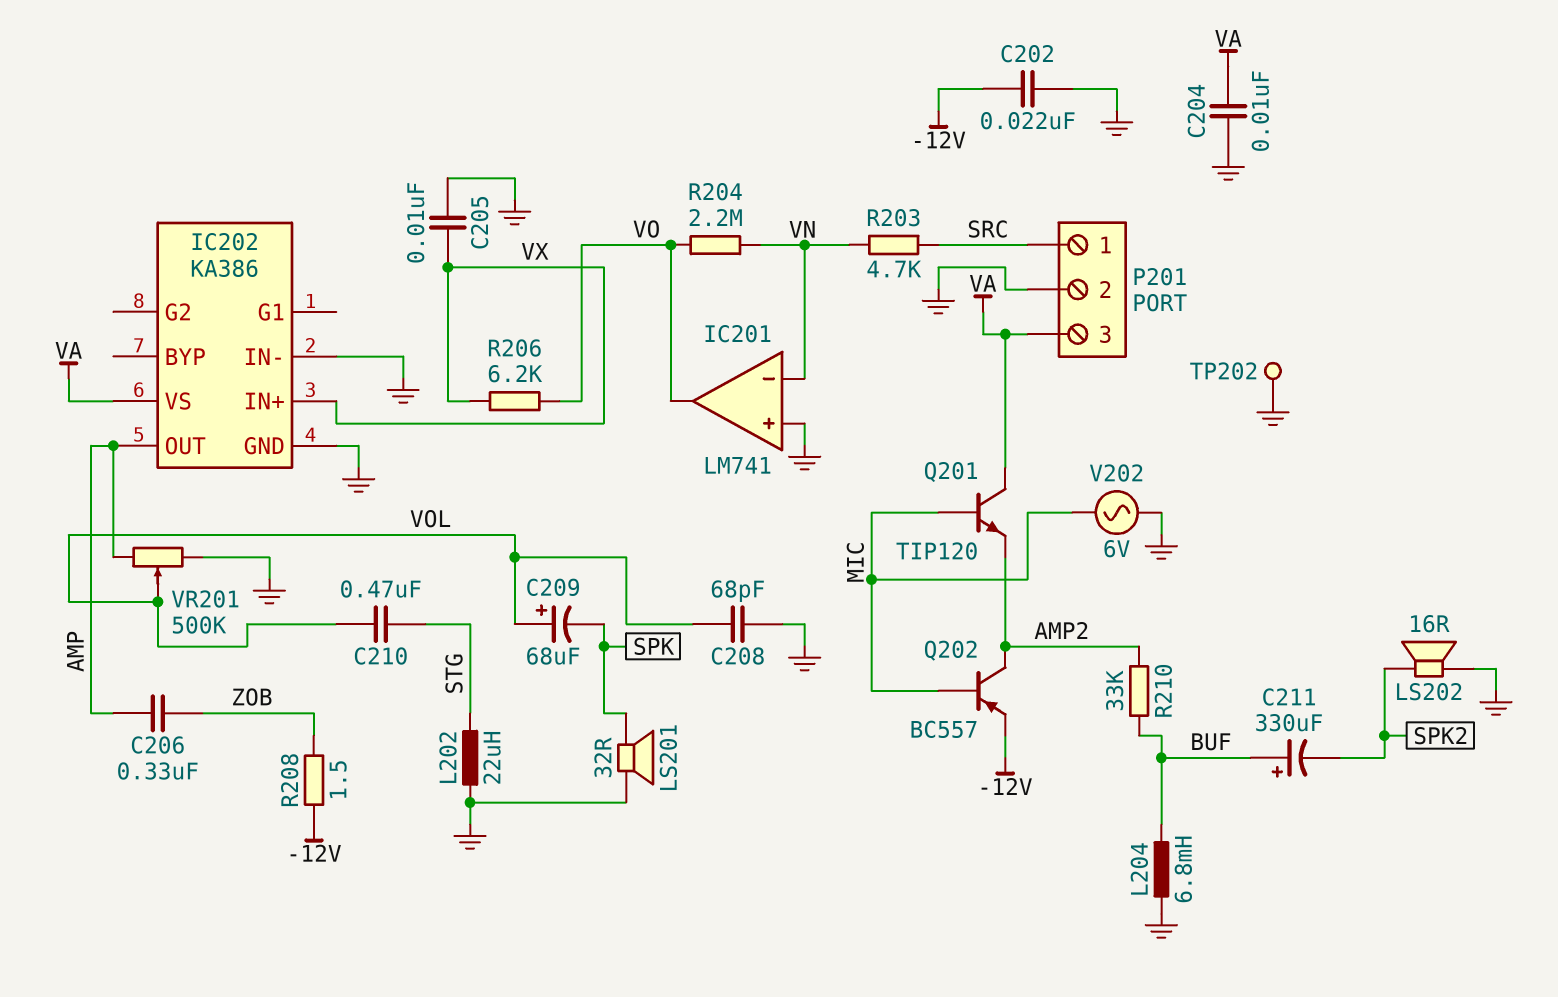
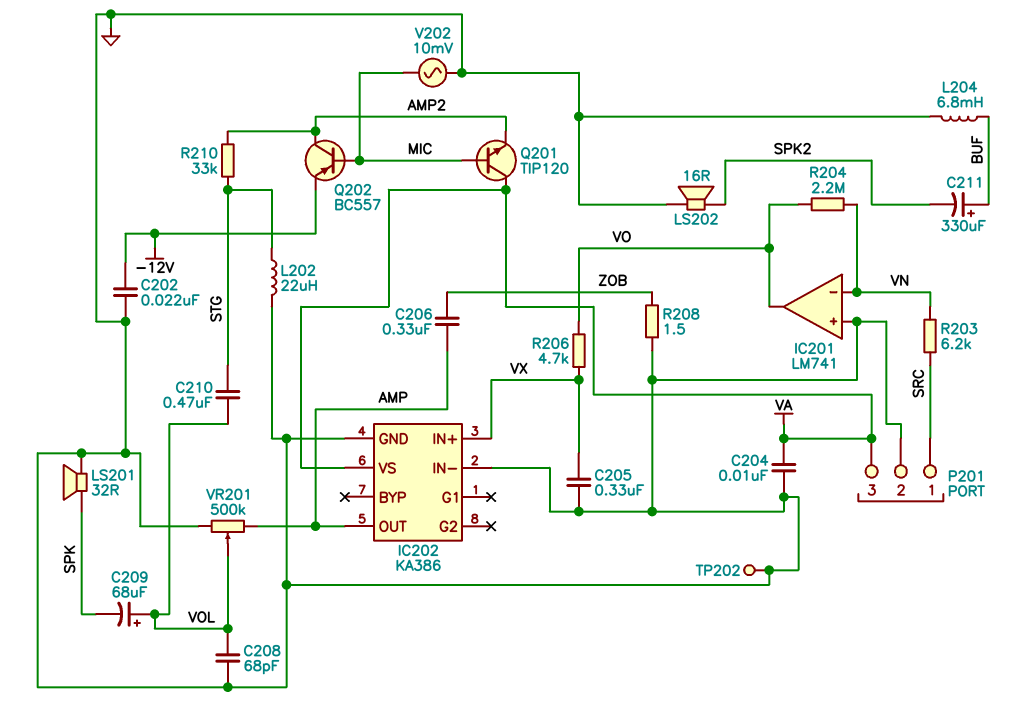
C205: 10nF (GND, VX) -> 330nF (GND, VX)
R203: 4.7k (SRC, VN) -> 6.2k (SRC, VN)
R206: 6.2k (VO, VX) -> 4.7k (VO, VX)
R208: 1.5 (-12V, ZOB) -> 1.5 (GND, ZOB)
R210: 33k (AMP2, BUF) -> 33k (AMP2, STG)
V202: AC 6V (GND, MIC) -> AC 10mV (GND, MIC)

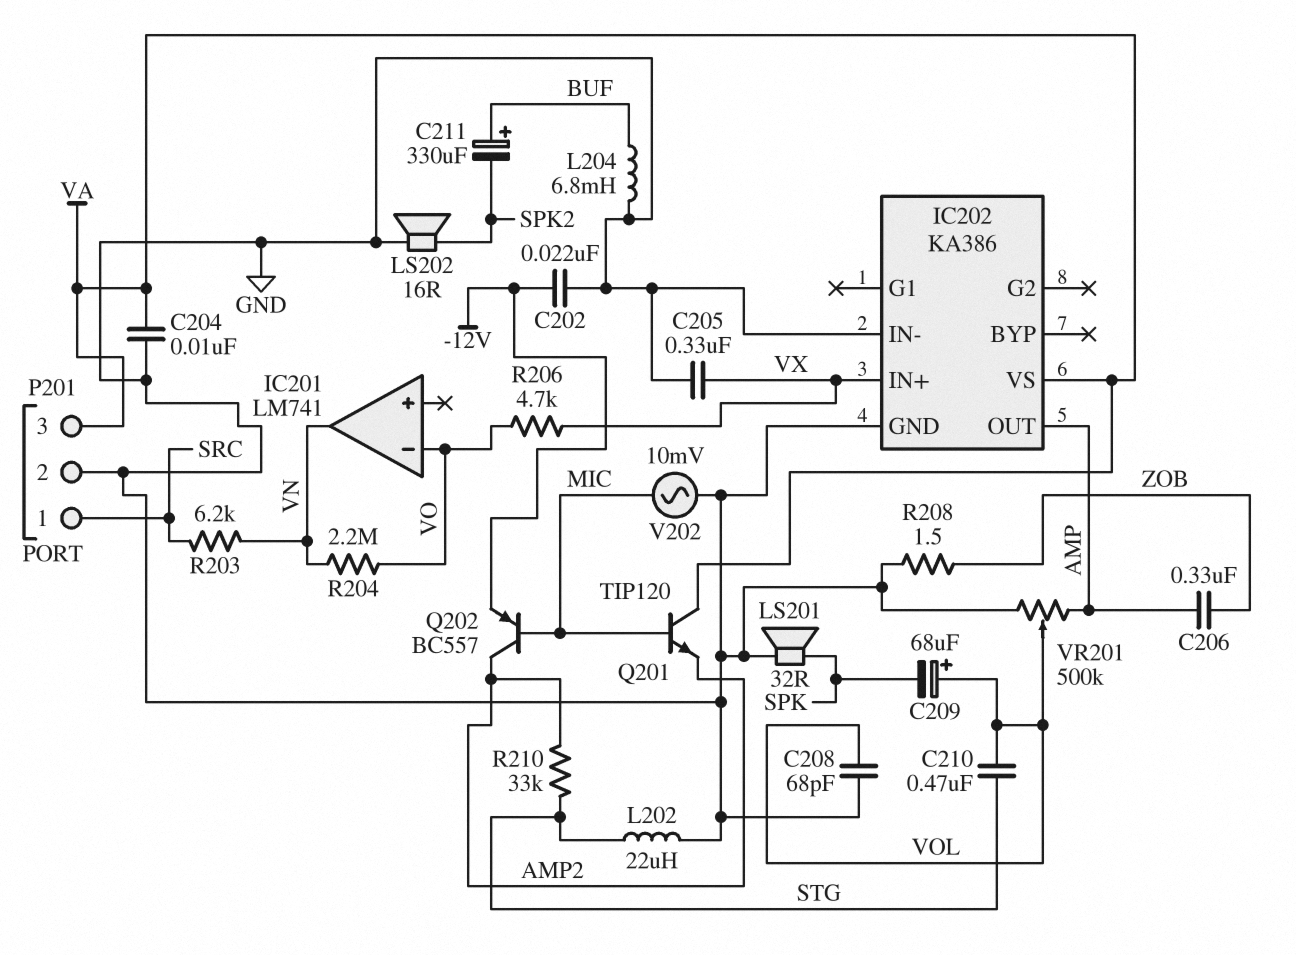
IC201 pin in+: GND -> none
IC201 pin in-: VN -> VO
IC201 pin out: VO -> VN
TP202: test point (GND) -> none

